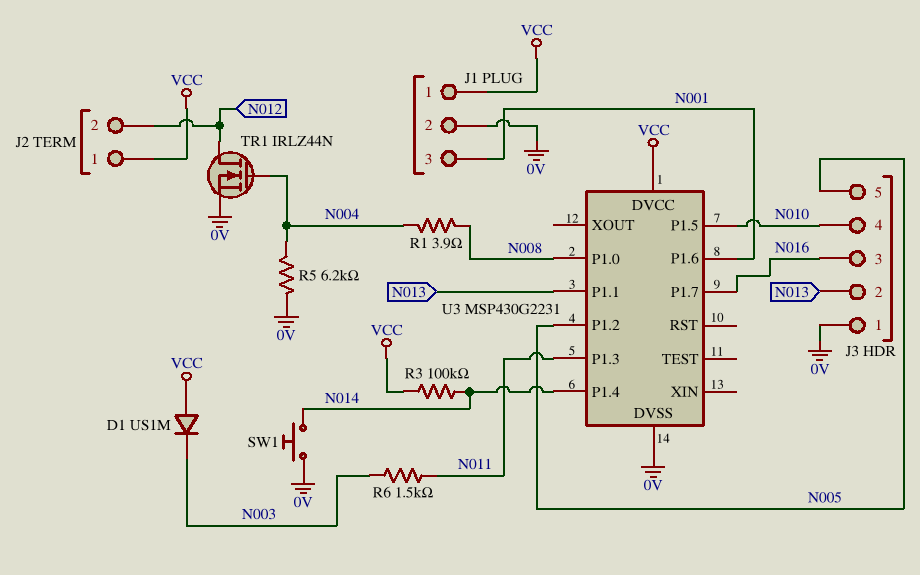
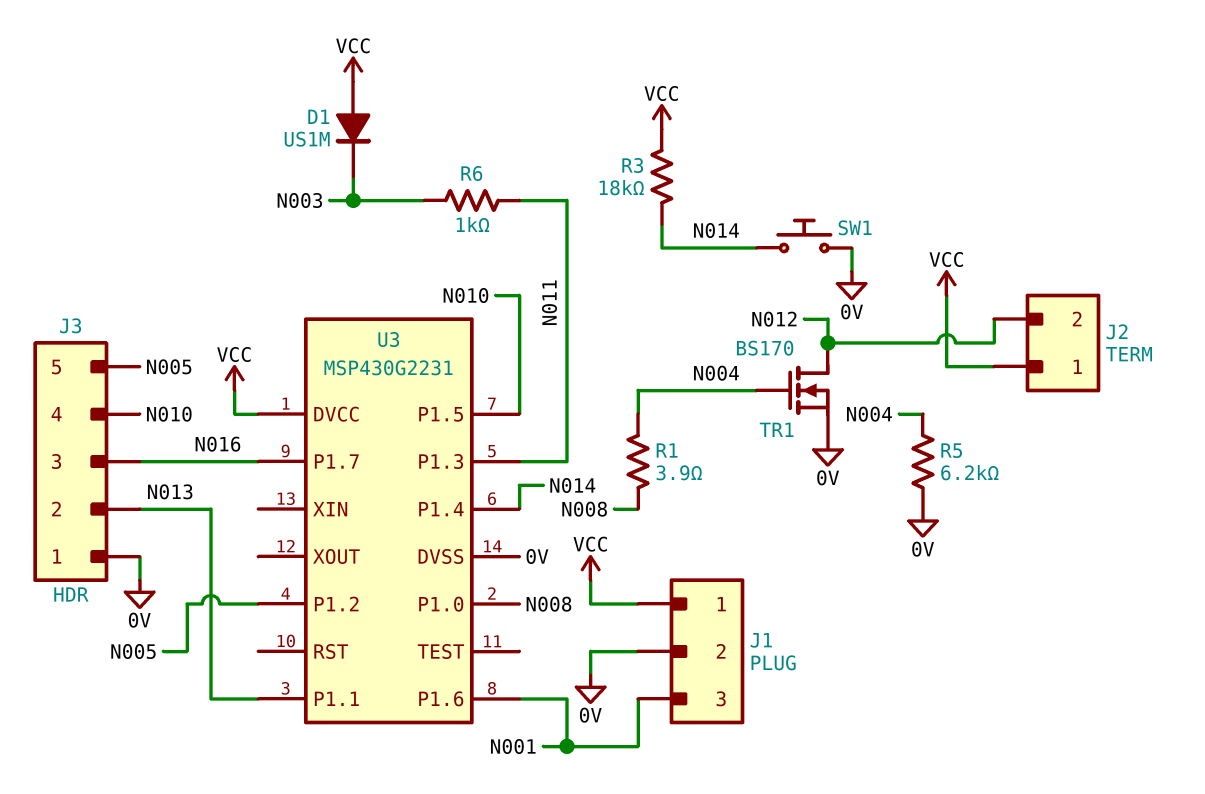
R3: 100k (N014, VCC) -> 18k (N014, VCC)
R6: 1.5k (N003, N011) -> 1k (N003, N011)
TR1: NMOS IRLZ44N (G N004, D N012, S 0V) -> NMOS BS170 (G N004, D N012, S 0V)

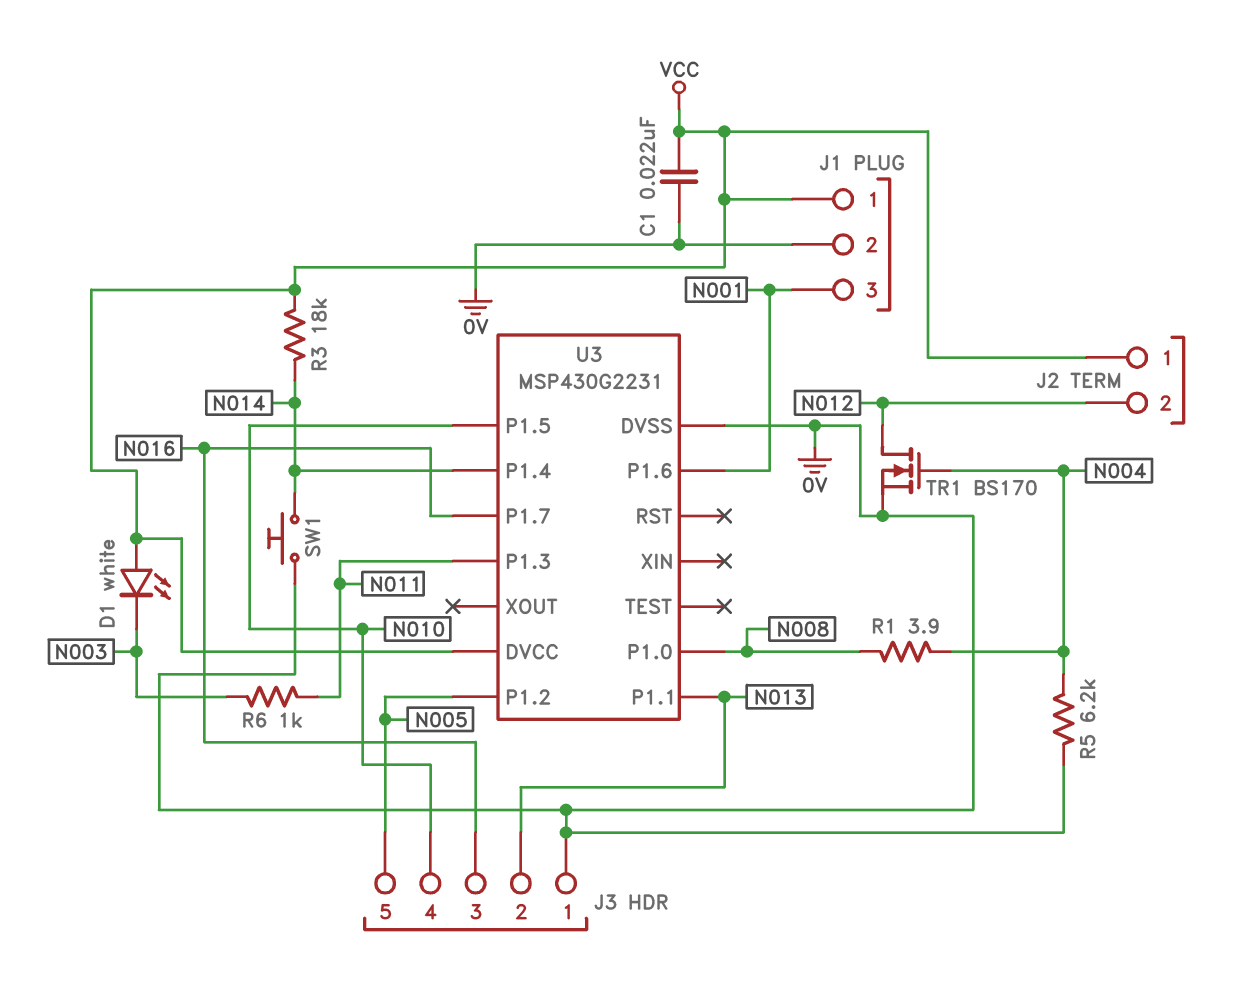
C1: none -> 22nF (0V, VCC)
D1: diode US1M (A VCC, K N003) -> LED white (A VCC, K N003)

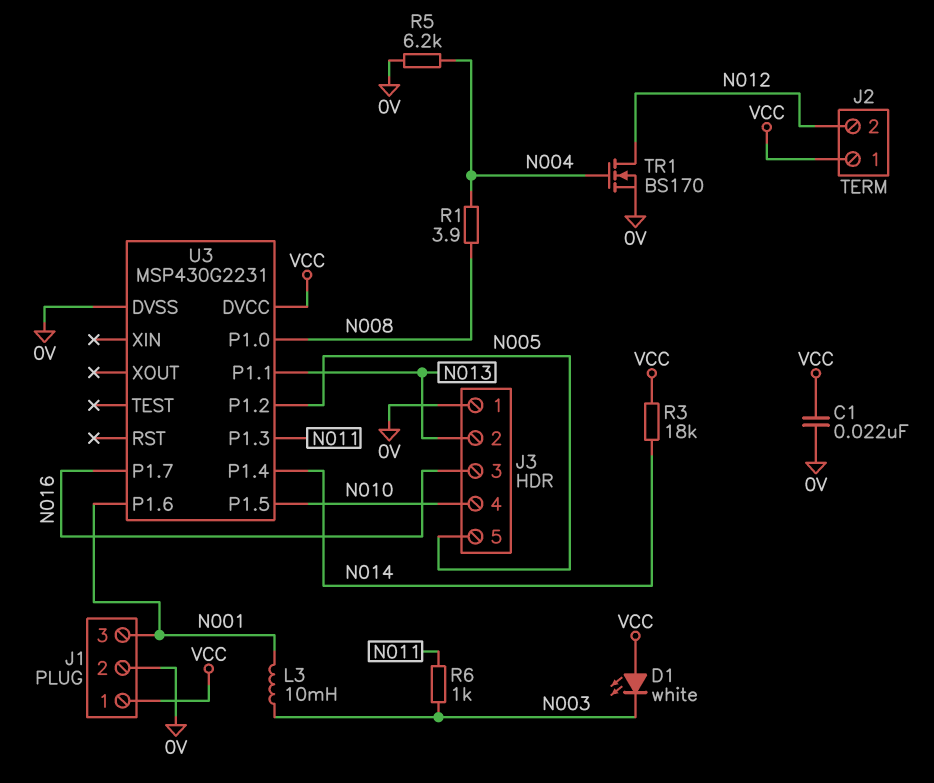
L3: none -> 10mH (N001, N003)
SW1: button (0V, N014) -> none

